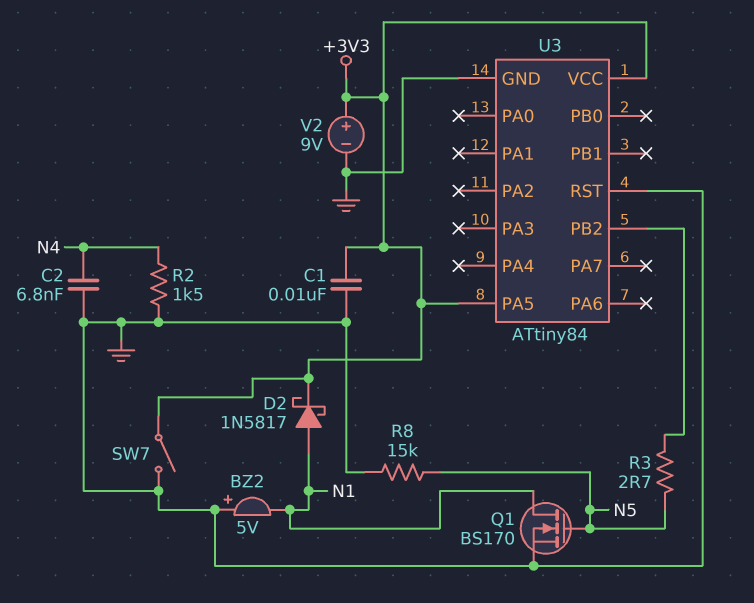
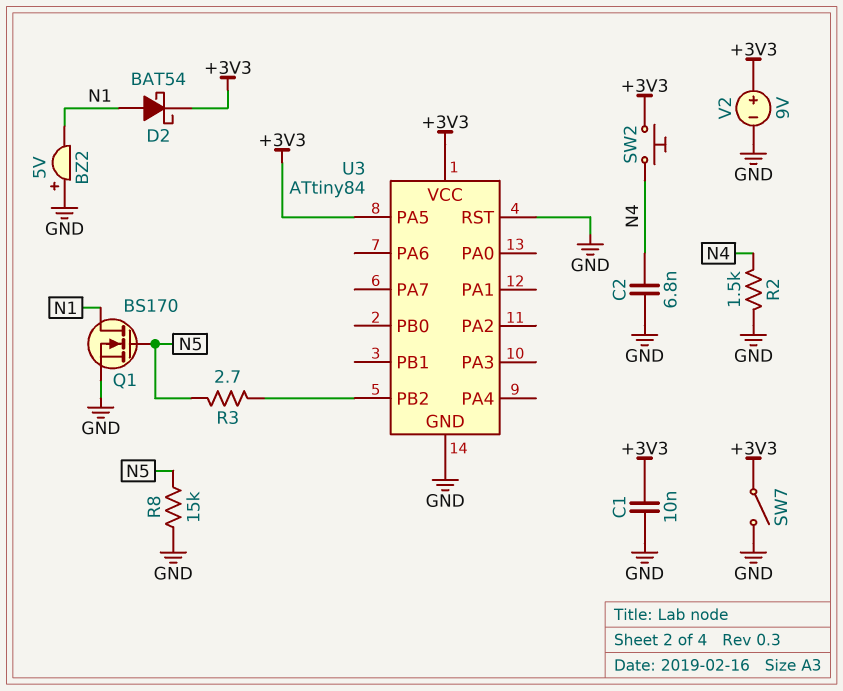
D2: schottky 1N5817 (A N1, K +3V3) -> schottky BAT54 (A N1, K +3V3)
SW2: none -> button (+3V3, N4)

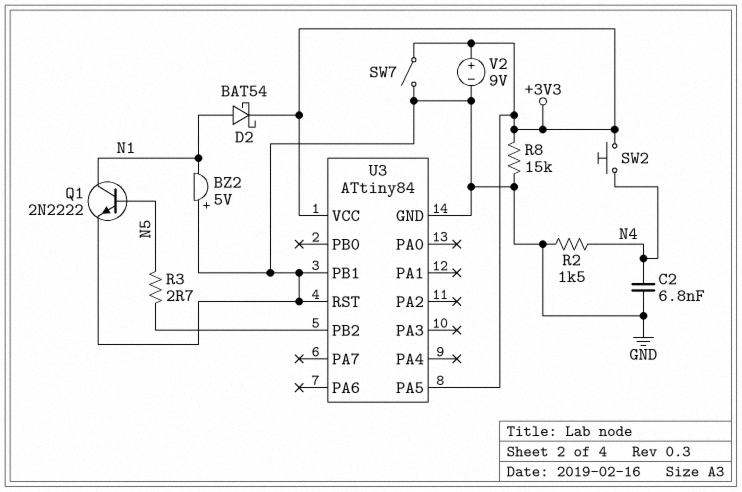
C1: 10nF (+3V3, GND) -> none
Q1: NMOS BS170 (G N5, D N1, S GND) -> NPN 2N2222 (B N5, C N1, E GND)
R8: 15k (GND, N5) -> 15k (+3V3, GND)
U3 pin PB1: none -> GND

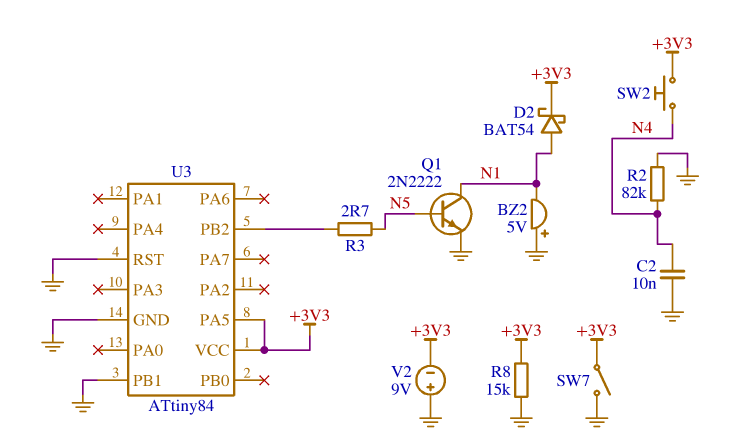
C2: 6.8nF (GND, N4) -> 10nF (GND, N4)
R2: 1.5k (GND, N4) -> 82k (GND, N4)
V2: 9V (plus +3V3, minus GND) -> 9V (plus GND, minus +3V3)

